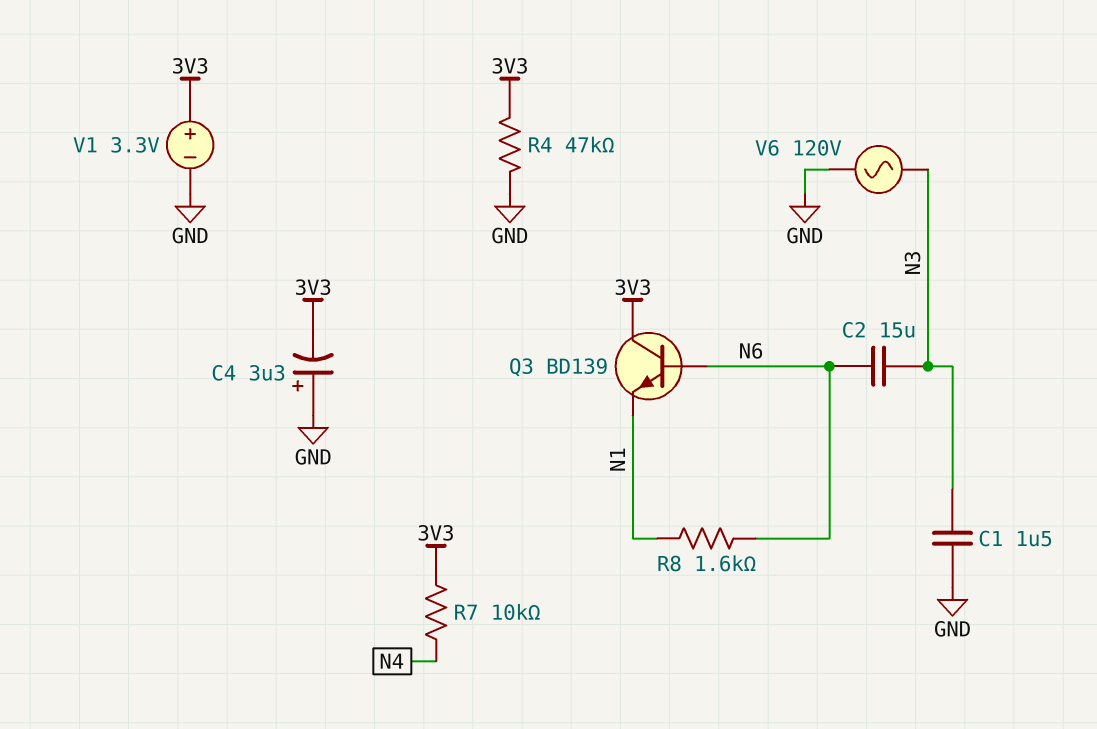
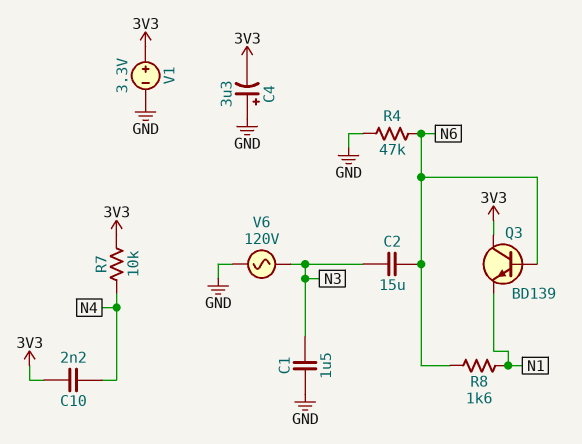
C10: none -> 2.2nF (3V3, N4)
R4: 47k (3V3, GND) -> 47k (GND, N6)

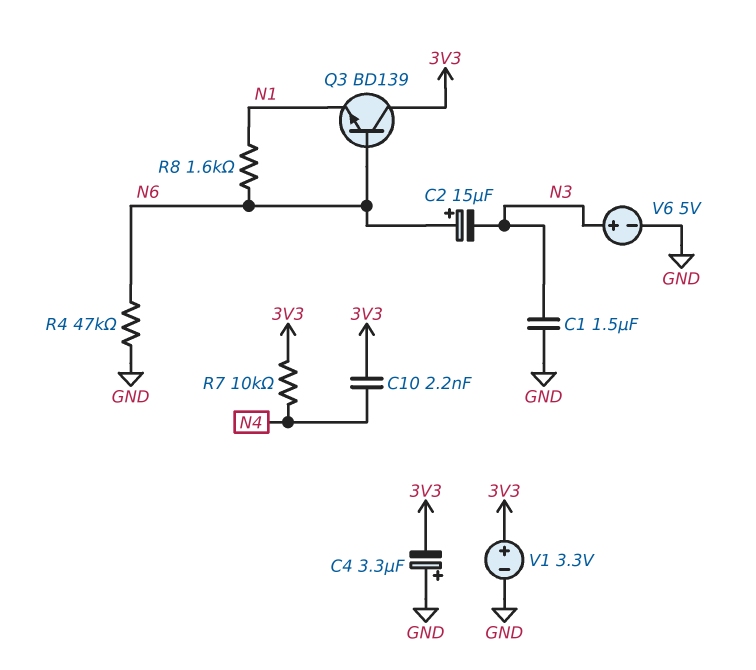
C2: 15uF (N3, N6) -> 15uF (plus N6, minus N3)
V6: AC 120V (GND, N3) -> 5V (plus N3, minus GND)

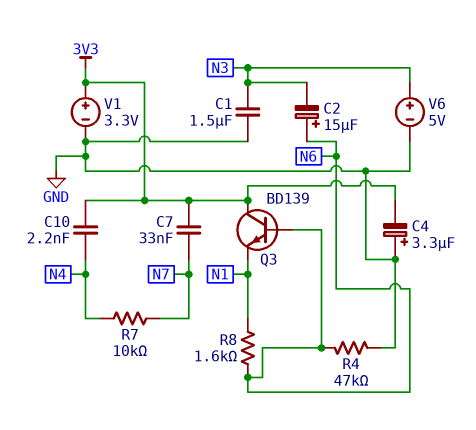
C7: none -> 33nF (3V3, N7)
R7: 10k (3V3, N4) -> 10k (N4, N7)

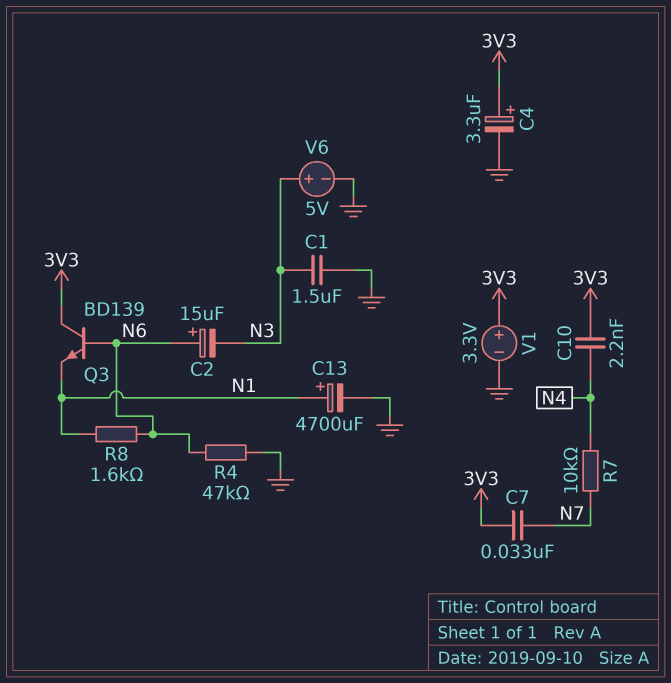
C4: 3.3uF (plus GND, minus 3V3) -> 3.3uF (plus 3V3, minus GND)
C13: none -> 4700uF (plus N1, minus GND)

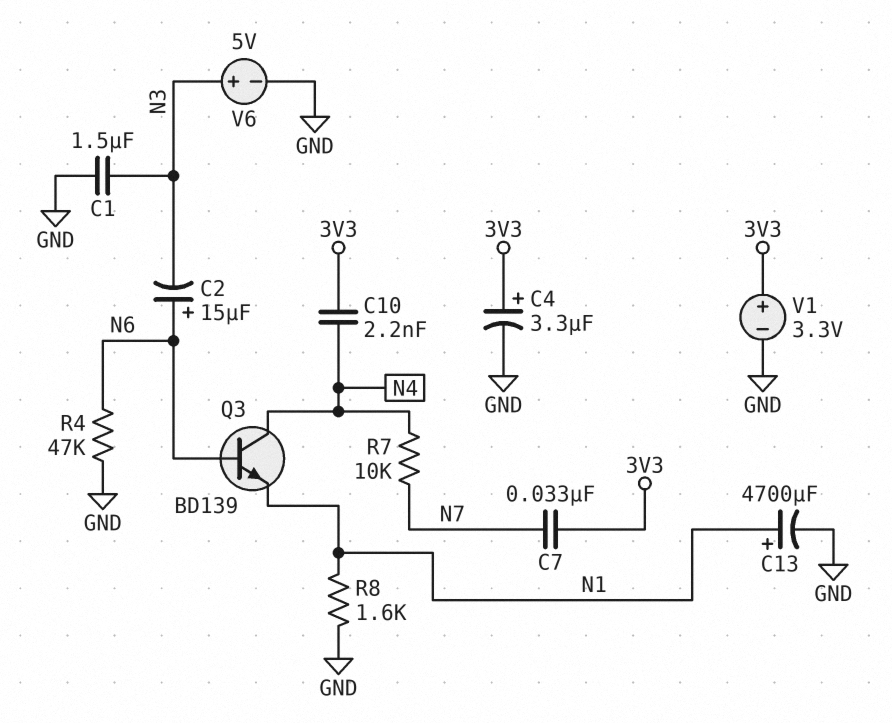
Q3: NPN BD139 (B N6, C 3V3, E N1) -> NPN BD139 (B N6, C N4, E N1)
R8: 1.6k (N1, N6) -> 1.6k (GND, N1)

